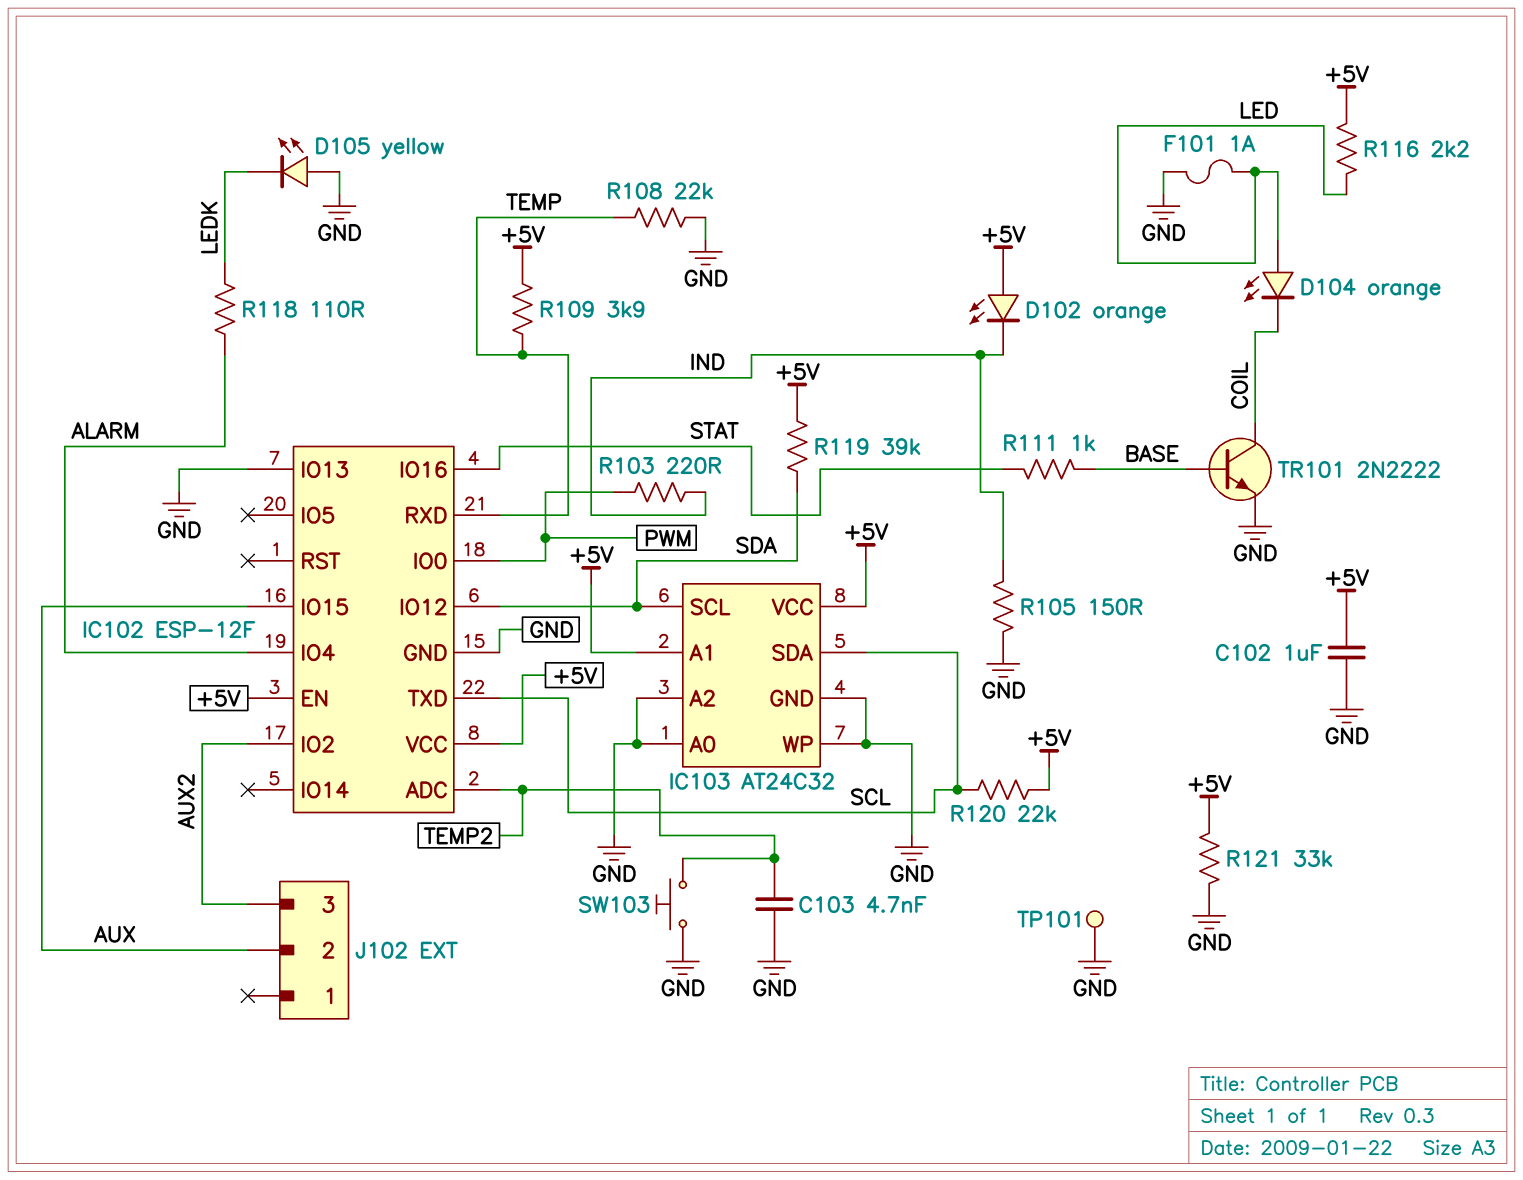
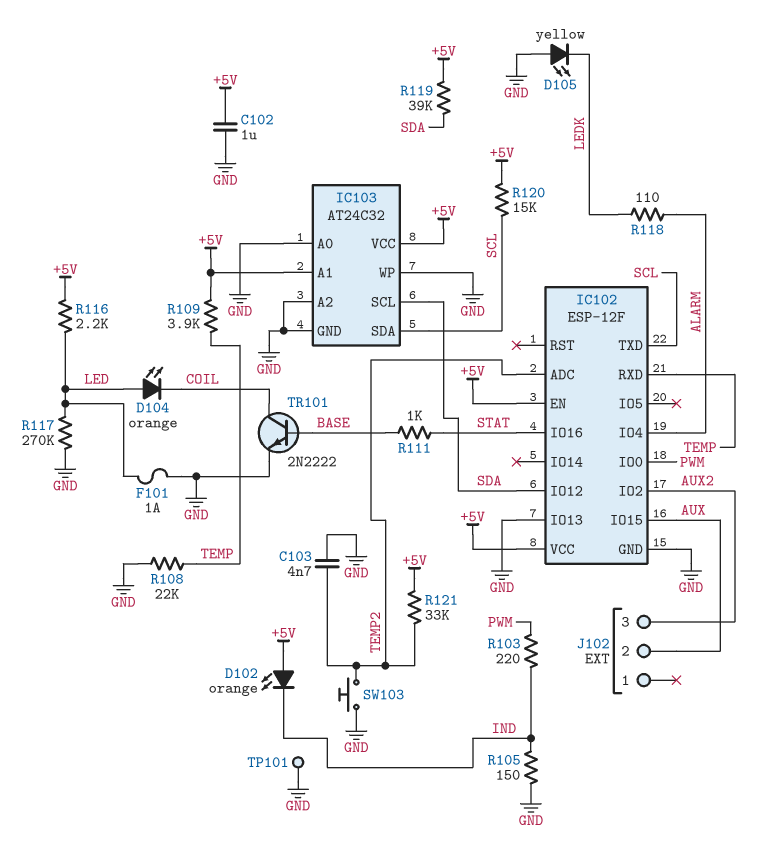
R117: none -> 270k (GND, LED)
R120: 22k (+5V, SCL) -> 15k (+5V, SCL)
R121: 33k (+5V, GND) -> 33k (+5V, TEMP2)

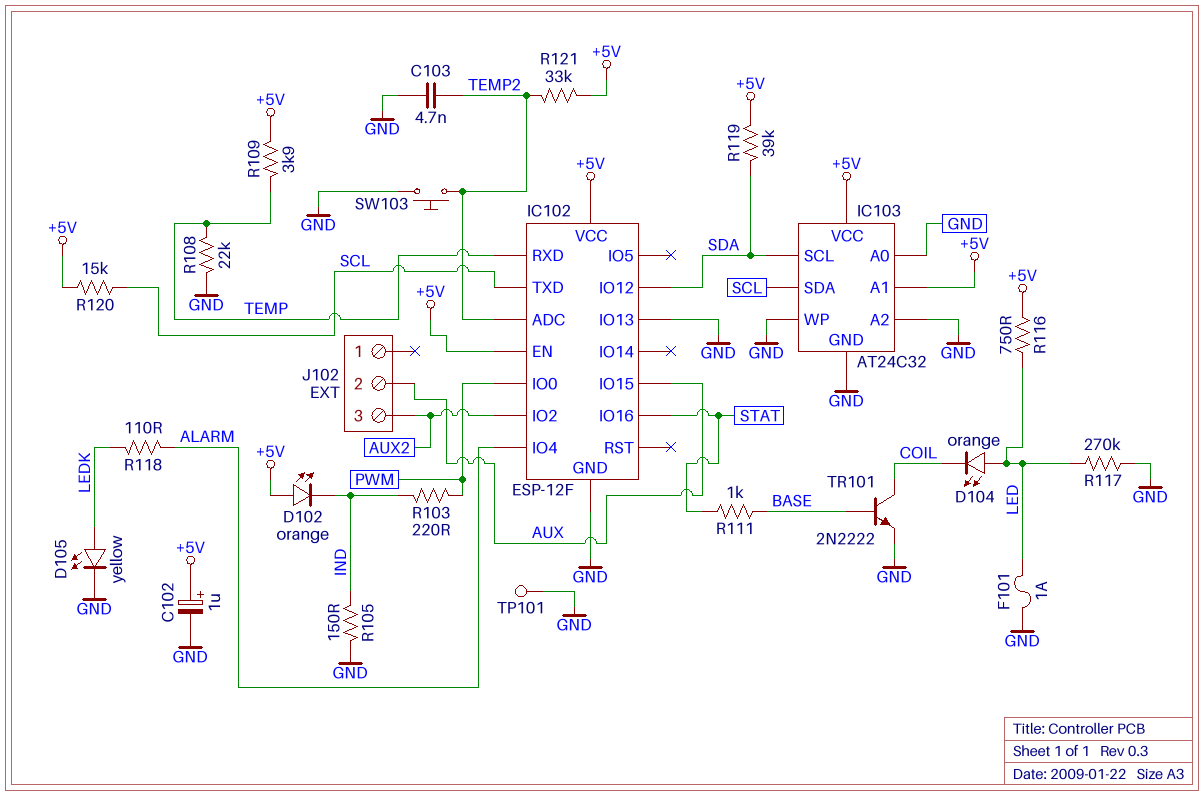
C102: 1uF (+5V, GND) -> 1uF (plus +5V, minus GND)
D105: LED yellow (A GND, K LEDK) -> LED yellow (A LEDK, K GND)
R116: 2.2k (+5V, LED) -> 750 (+5V, LED)

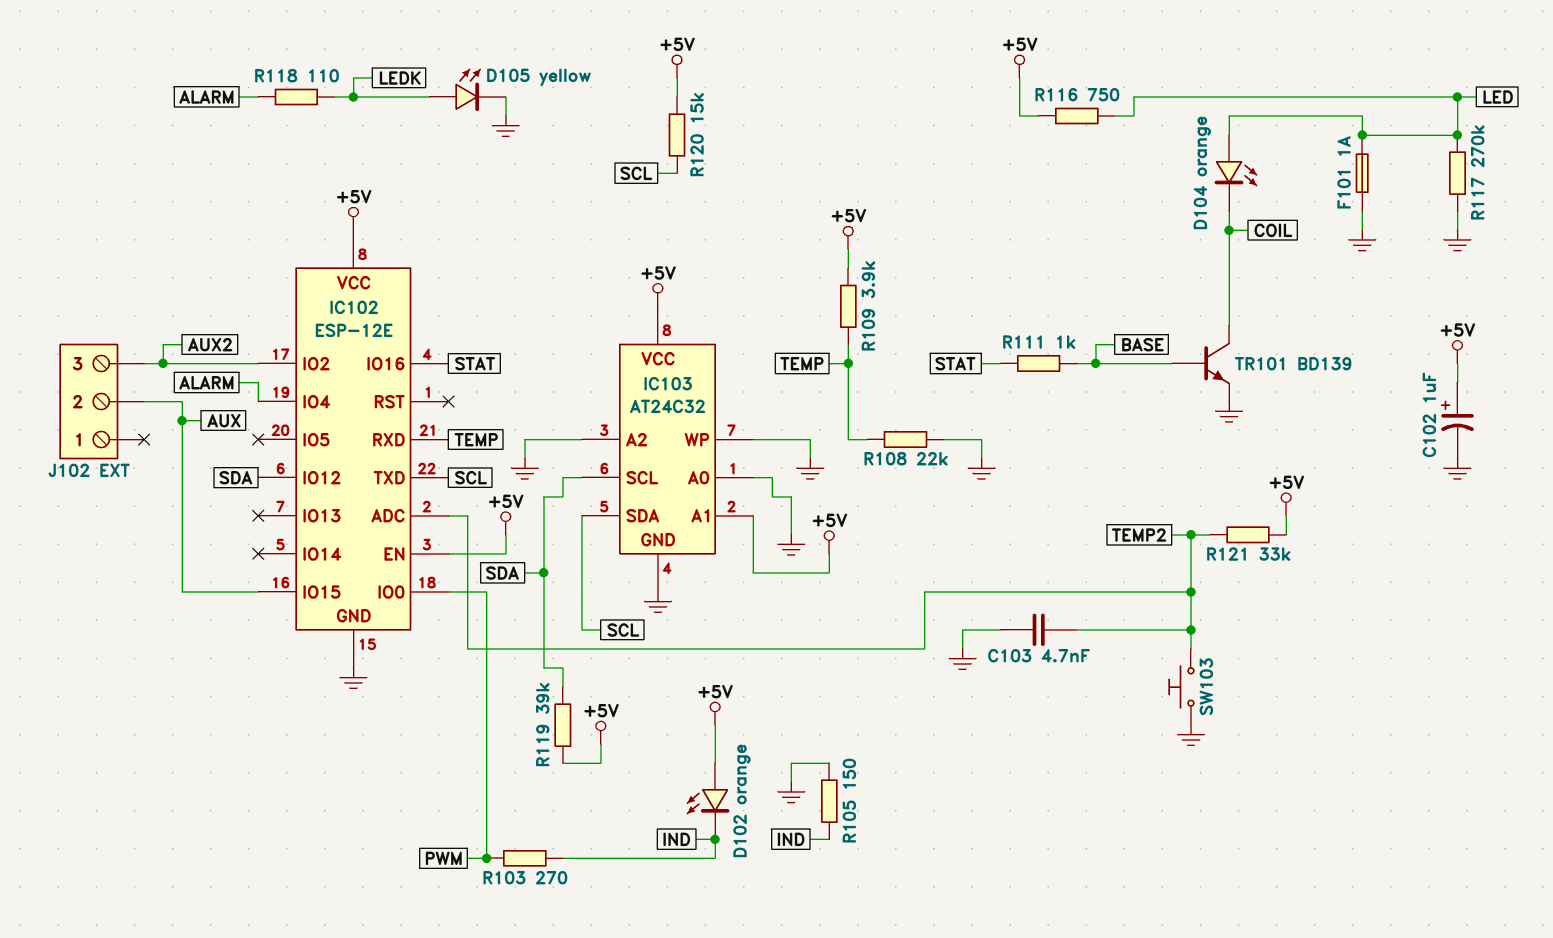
IC102: ESP-12F -> ESP-12E
IC102 pin IO13: GND -> none
R103: 220 (IND, PWM) -> 270 (IND, PWM)
TP101: test point (GND) -> none
TR101: NPN 2N2222 (B BASE, C COIL, E GND) -> NPN BD139 (B BASE, C COIL, E GND)

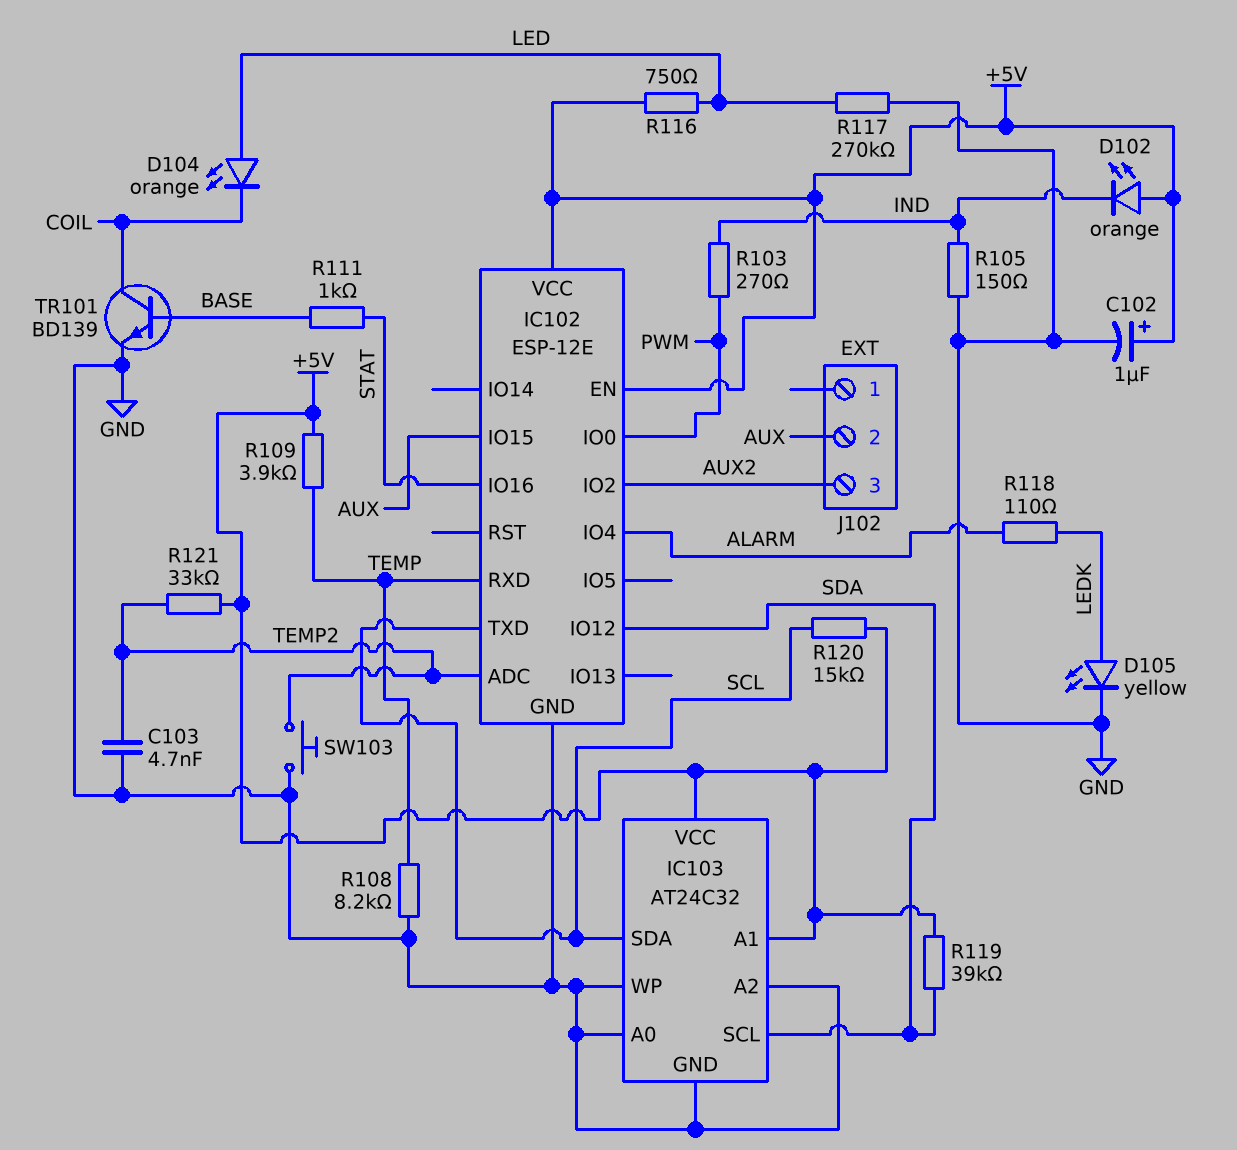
F101: 1A (GND, LED) -> none
R108: 22k (GND, TEMP) -> 8.2k (GND, TEMP)

